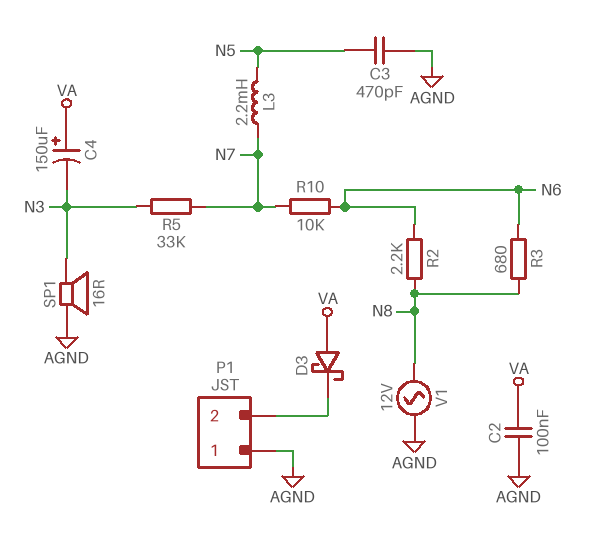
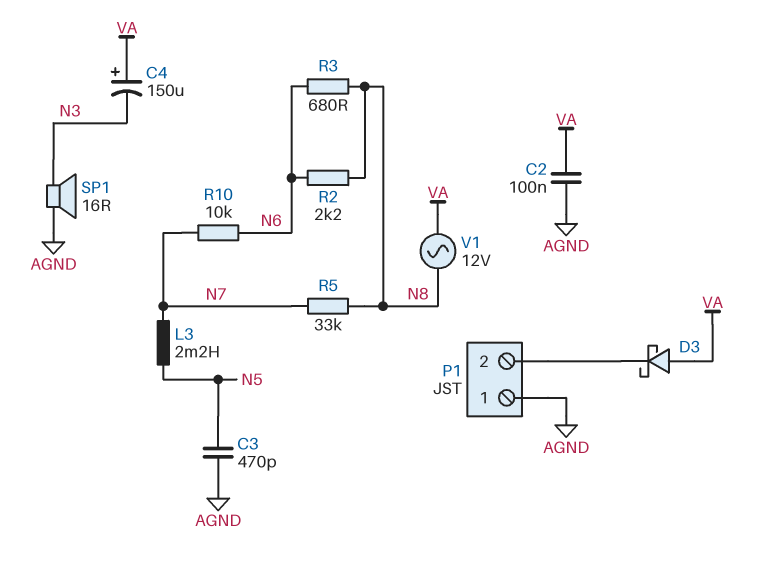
R5: 33k (N3, N7) -> 33k (N7, N8)
V1: AC 12V (AGND, N8) -> AC 12V (N8, VA)

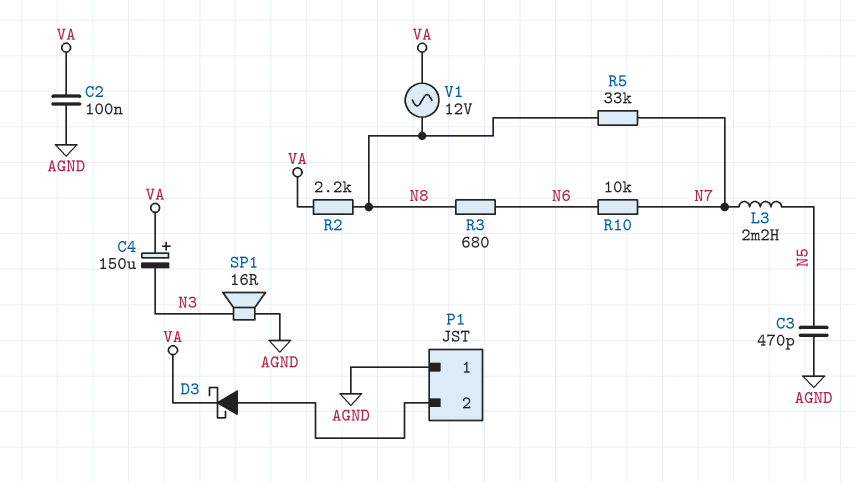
D3: schottky (A VA, K P1/2) -> schottky (A P1/2, K VA)
R2: 2.2k (N6, N8) -> 2.2k (N8, VA)

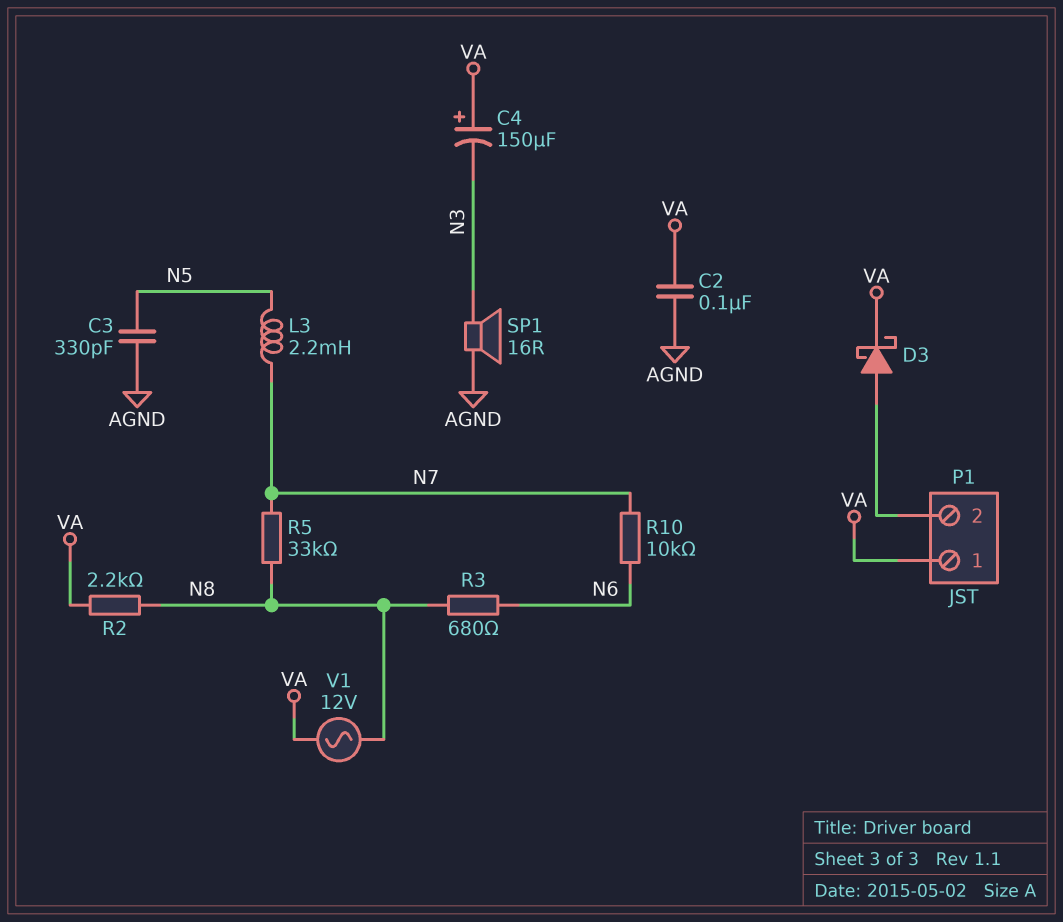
C3: 470pF (AGND, N5) -> 330pF (AGND, N5)
P1 pin 1: AGND -> VA

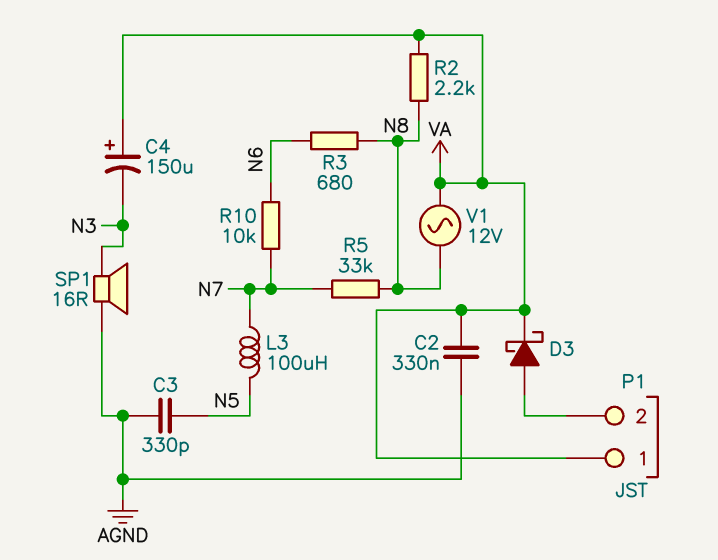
C2: 100nF (AGND, VA) -> 330nF (AGND, VA)
L3: 2.2mH (N5, N7) -> 100uH (N5, N7)

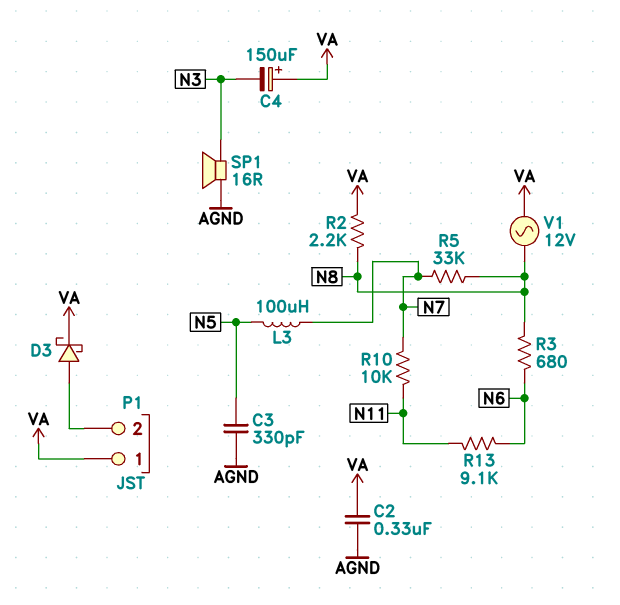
R10: 10k (N6, N7) -> 10k (N7, N11)
R13: none -> 9.1k (N6, N11)

